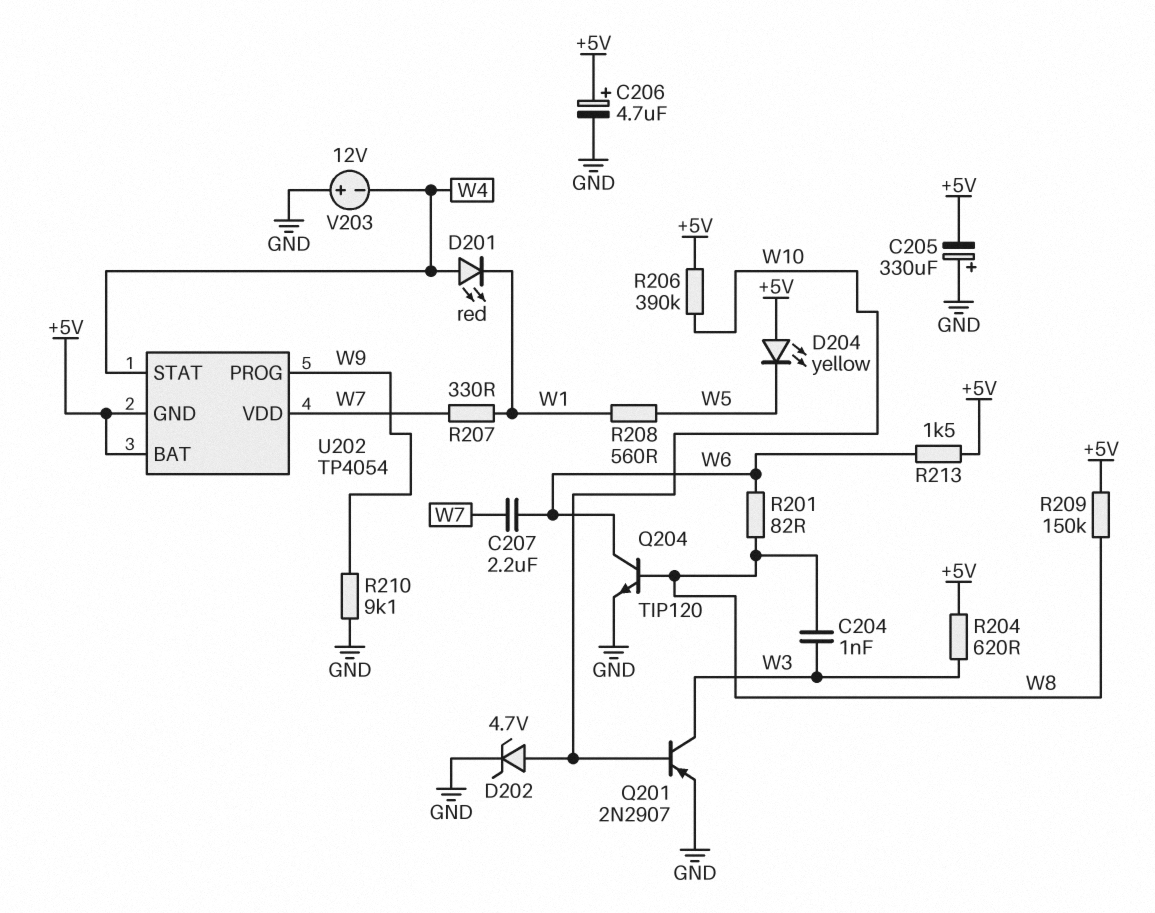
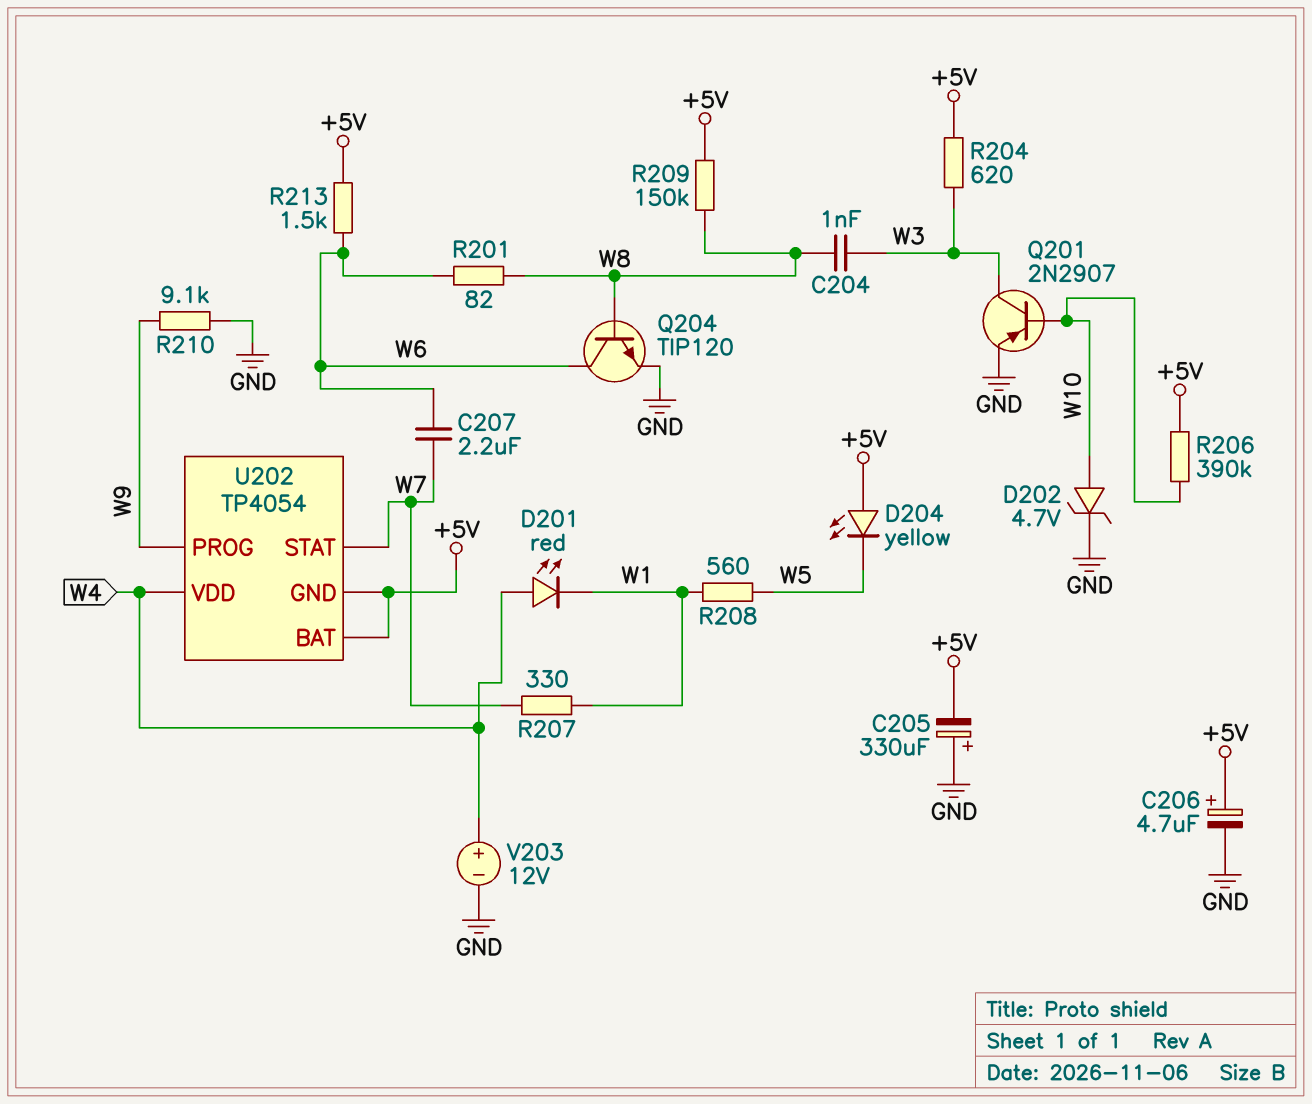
U202 pin STAT: W4 -> W7
U202 pin VDD: W7 -> W4
V203: 12V (plus GND, minus W4) -> 12V (plus W4, minus GND)

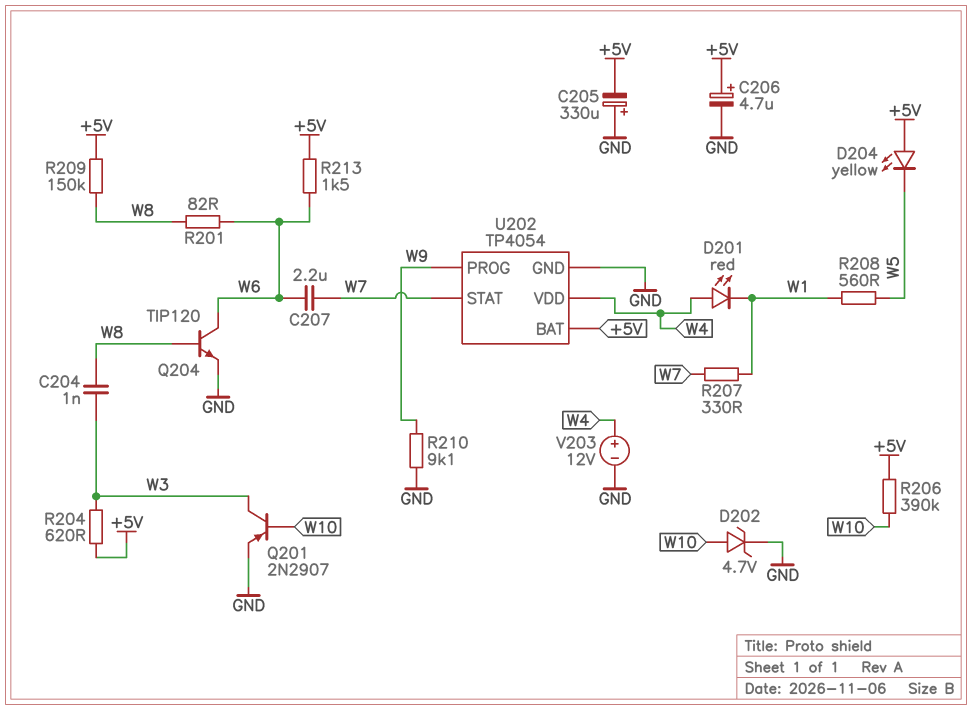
U202 pin GND: +5V -> GND

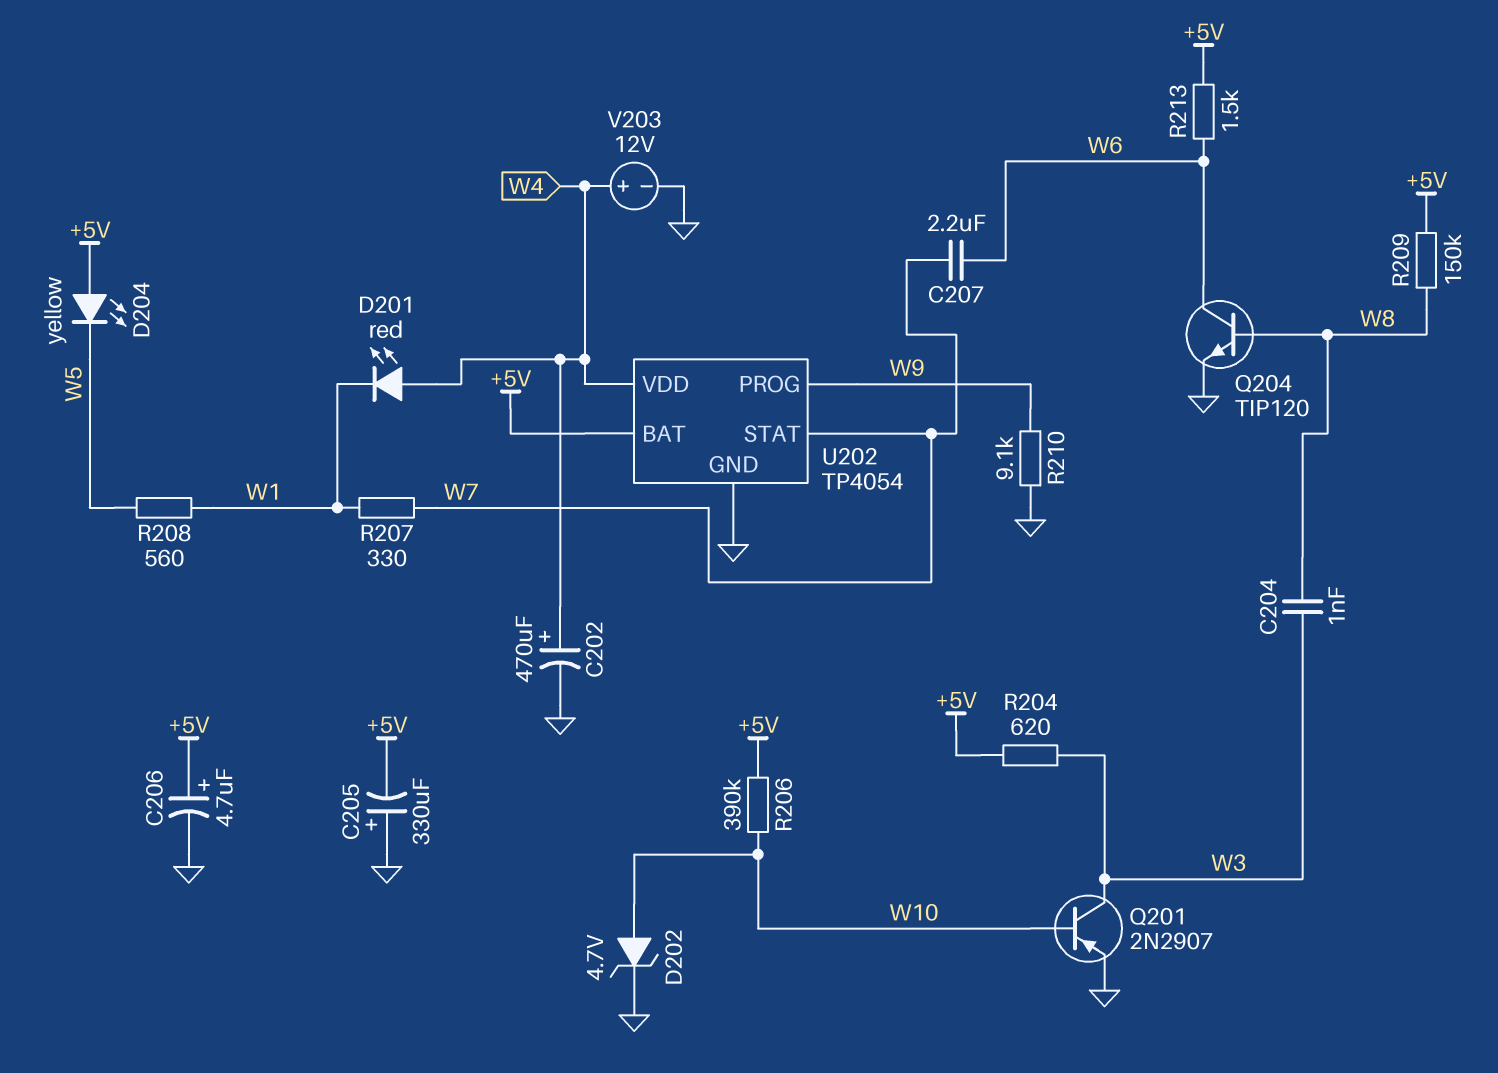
C202: none -> 470uF (plus W4, minus GND)
R201: 82 (W6, W8) -> none

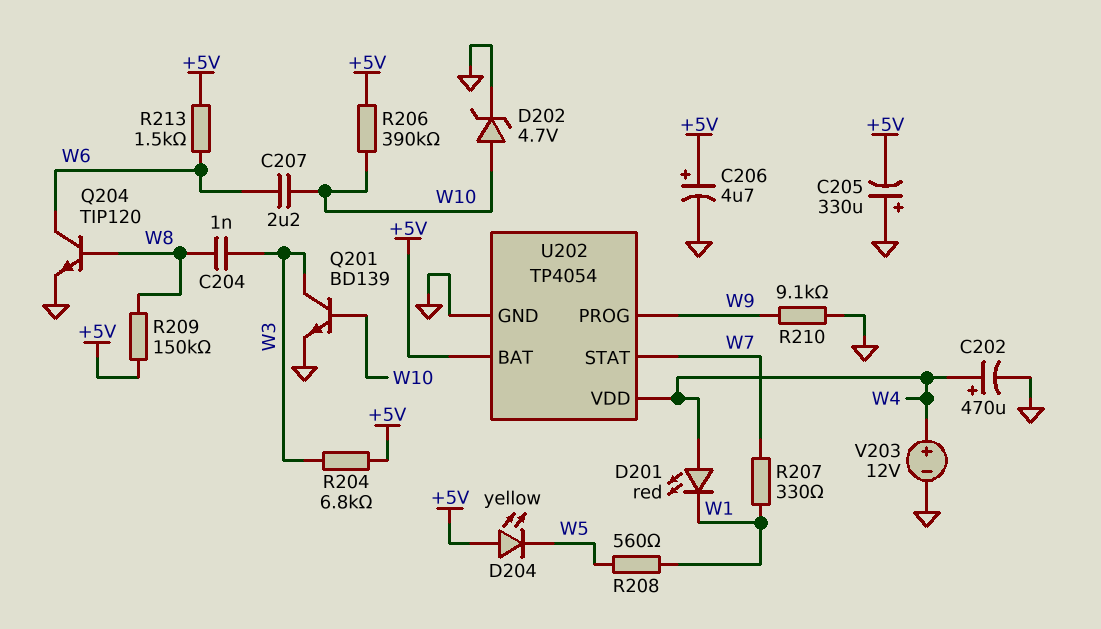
C207: 2.2uF (W6, W7) -> 2.2uF (W6, W10)
Q201: PNP 2N2907 (B W10, C W3, E GND) -> NPN BD139 (B W10, C W3, E GND)
R204: 620 (+5V, W3) -> 6.8k (+5V, W3)

